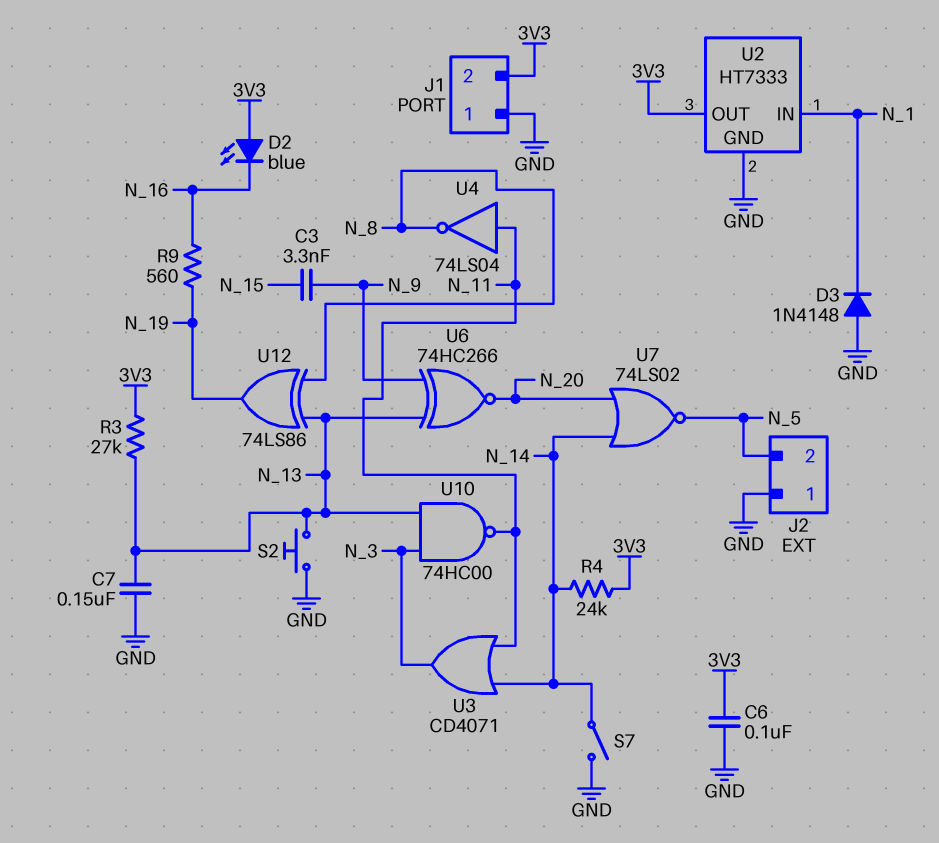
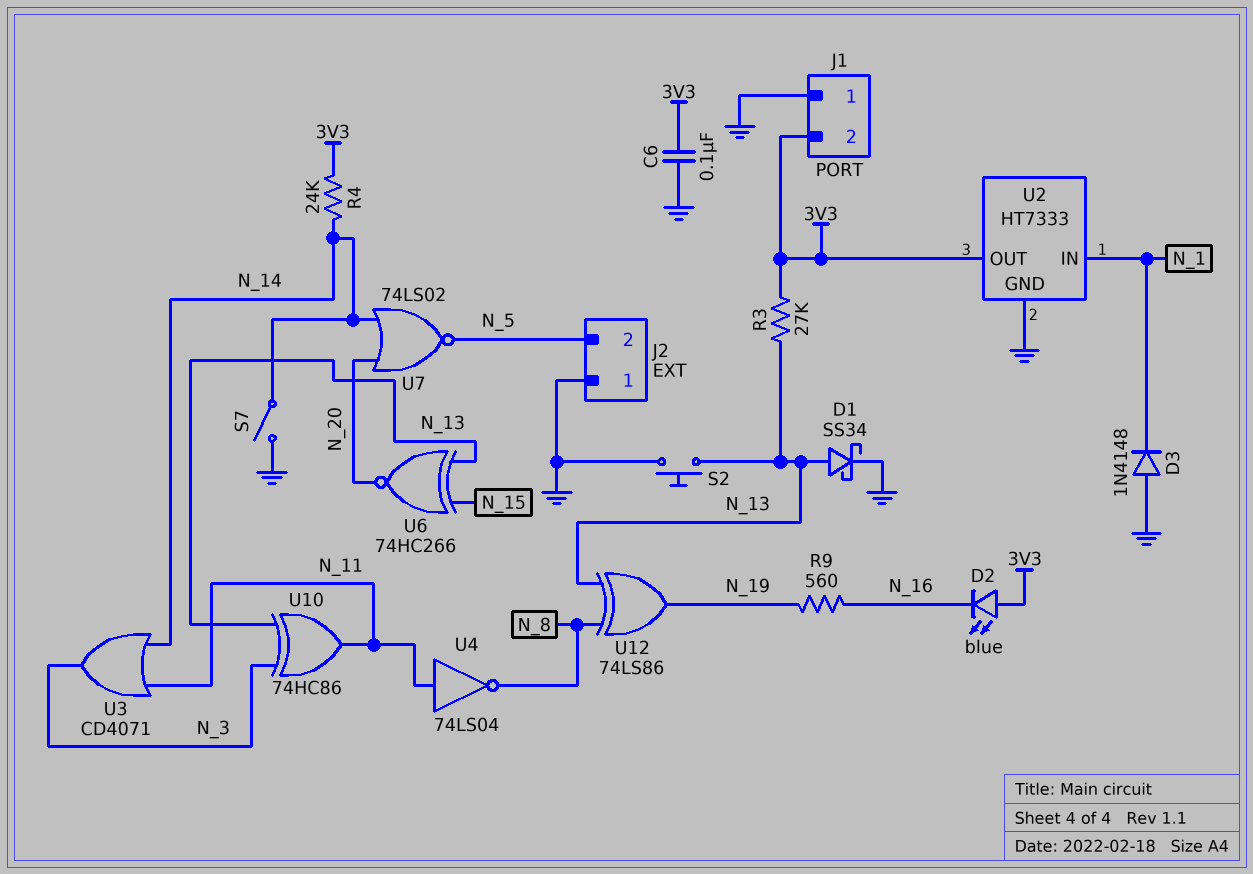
C3: 3.3nF (N_9, N_15) -> none
C7: 150nF (GND, N_13) -> none
D1: none -> schottky SS34 (A N_13, K GND)
U6: XNOR 74HC266 (in N_9, in N_13, out N_20) -> XNOR 74HC266 (in N_13, in N_15, out N_20)
U10: NAND 74HC00 (in N_3, in N_13, out N_11) -> XOR 74HC86 (in N_3, in N_13, out N_11)

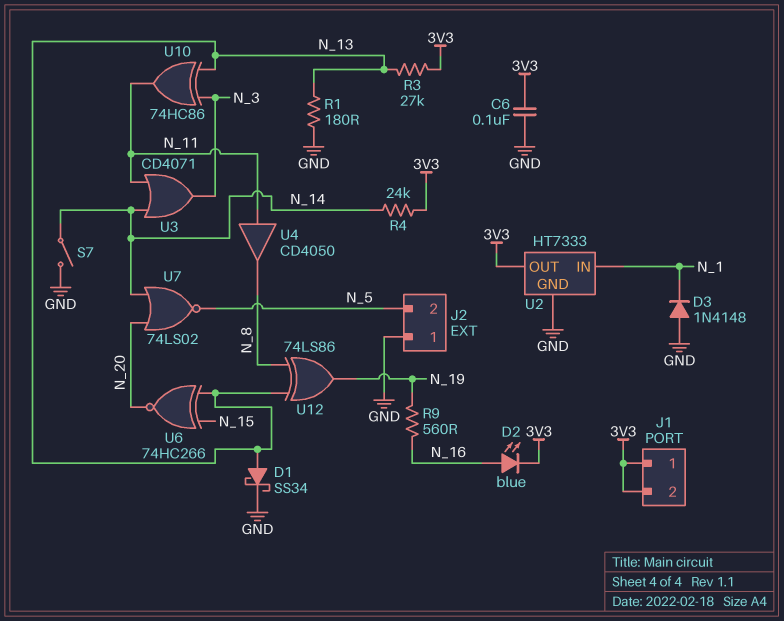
D2: LED blue (A 3V3, K N_16) -> LED blue (A N_16, K 3V3)
J1 pin 1: GND -> 3V3
R1: none -> 180 (GND, N_13)
S2: button (GND, N_13) -> none
U4: NOT 74LS04 (in N_11, out N_8) -> buffer CD4050 (in N_11, out N_8)

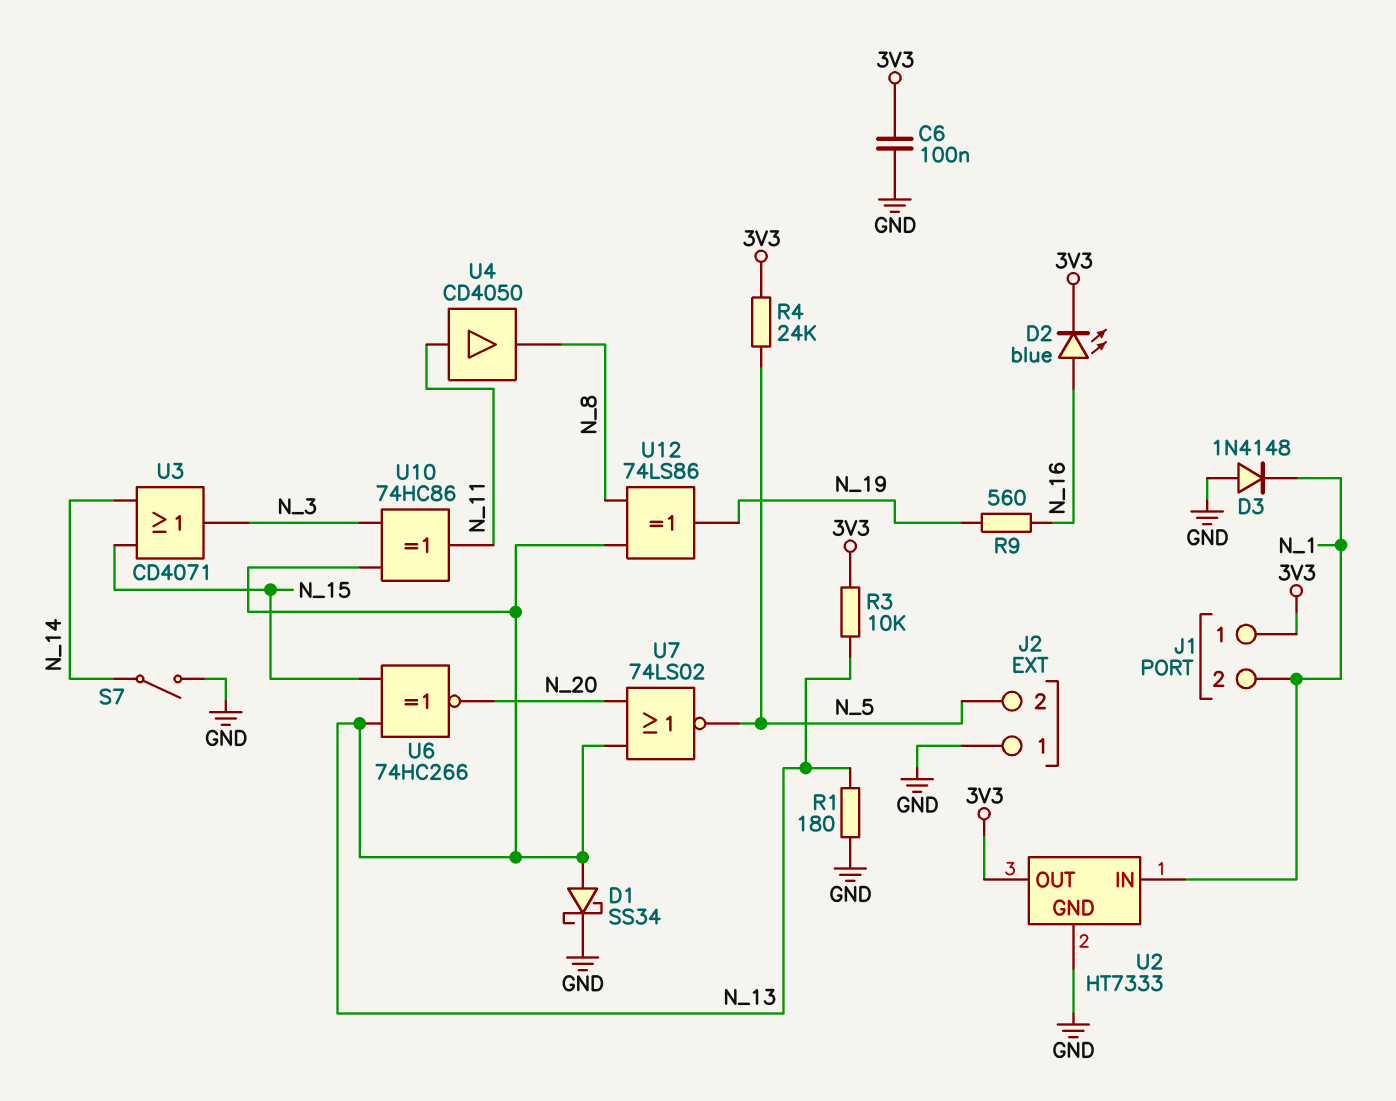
J1 pin 2: 3V3 -> N_1
R3: 27k (3V3, N_13) -> 10k (3V3, N_13)
R4: 24k (3V3, N_14) -> 24k (3V3, N_5)
U3: OR CD4071 (in N_11, in N_14, out N_3) -> OR CD4071 (in N_14, in N_15, out N_3)
U7: NOR 74LS02 (in N_14, in N_20, out N_5) -> NOR 74LS02 (in N_13, in N_20, out N_5)

